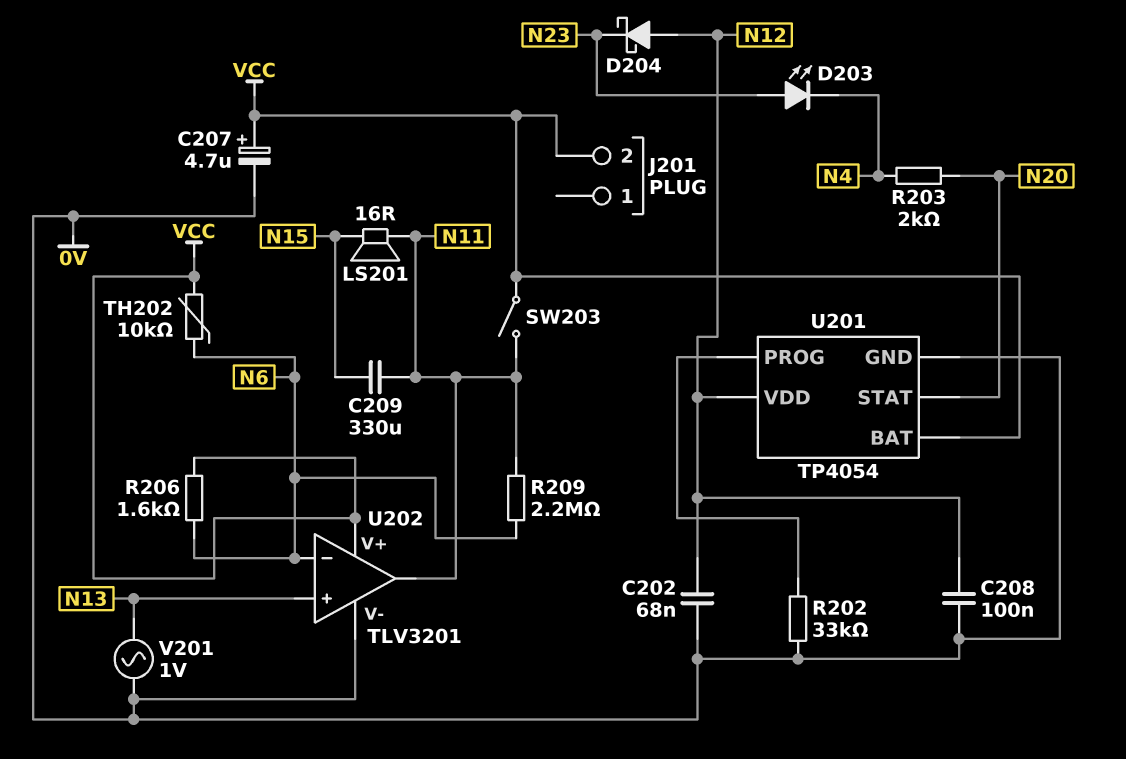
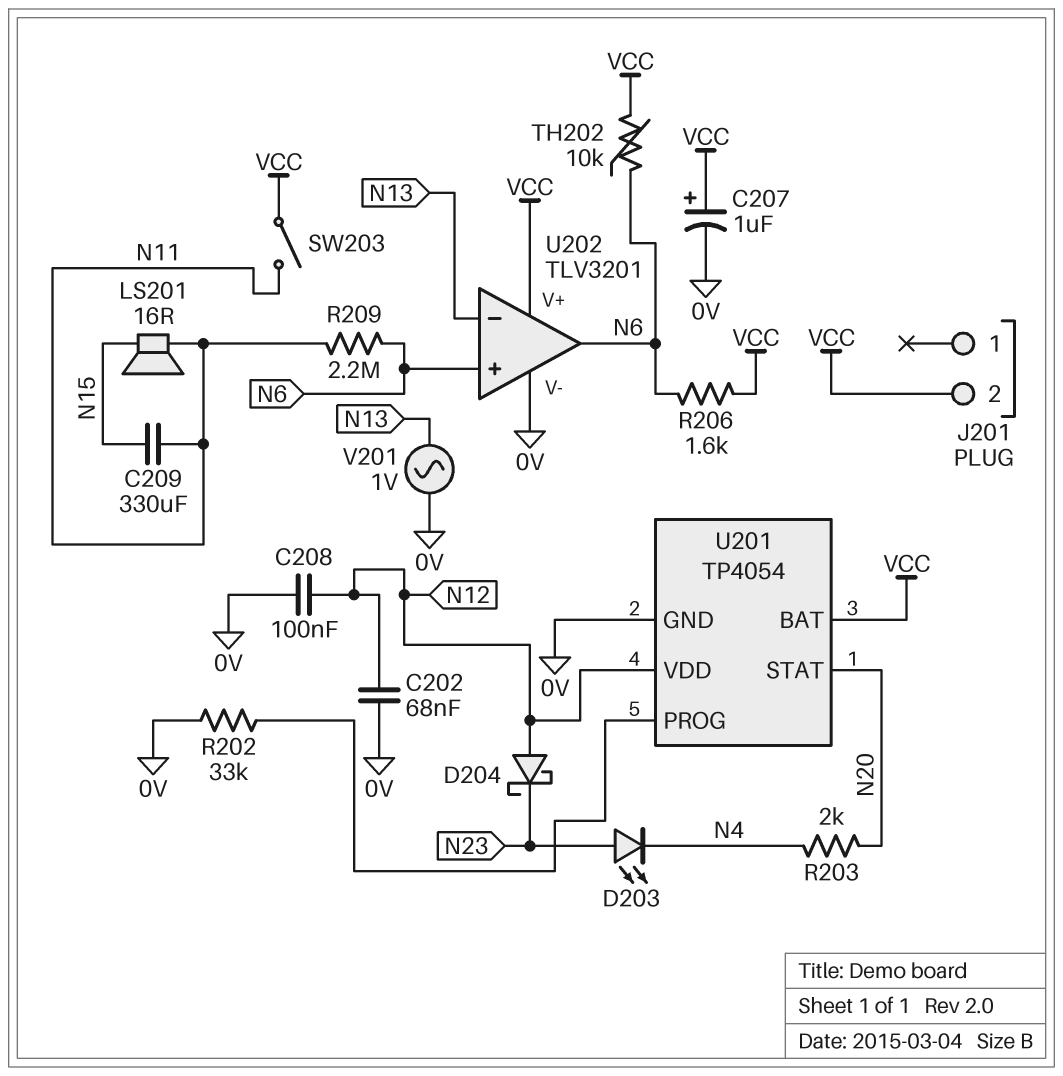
C207: 4.7uF (plus VCC, minus 0V) -> 1uF (plus VCC, minus 0V)
U202 pin in+: N13 -> N6
U202 pin in-: N6 -> N13
U202 pin out: N11 -> N6

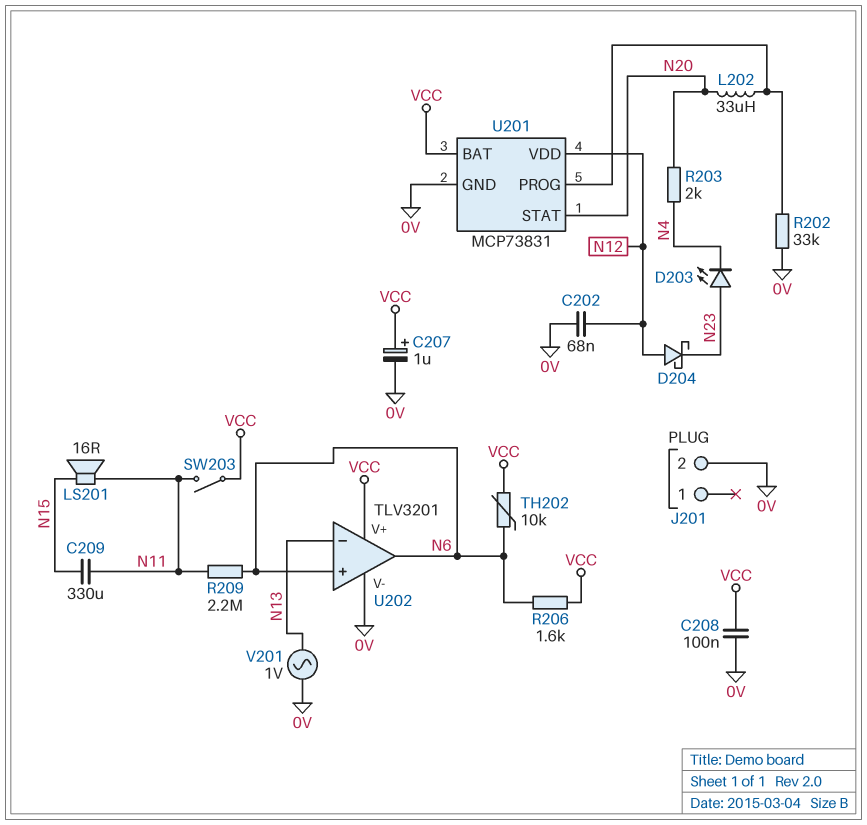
C208: 100nF (0V, N12) -> 100nF (0V, VCC)
J201 pin 2: VCC -> 0V
L202: none -> 33uH (N20, U201/PROG)
U201: TP4054 -> MCP73831

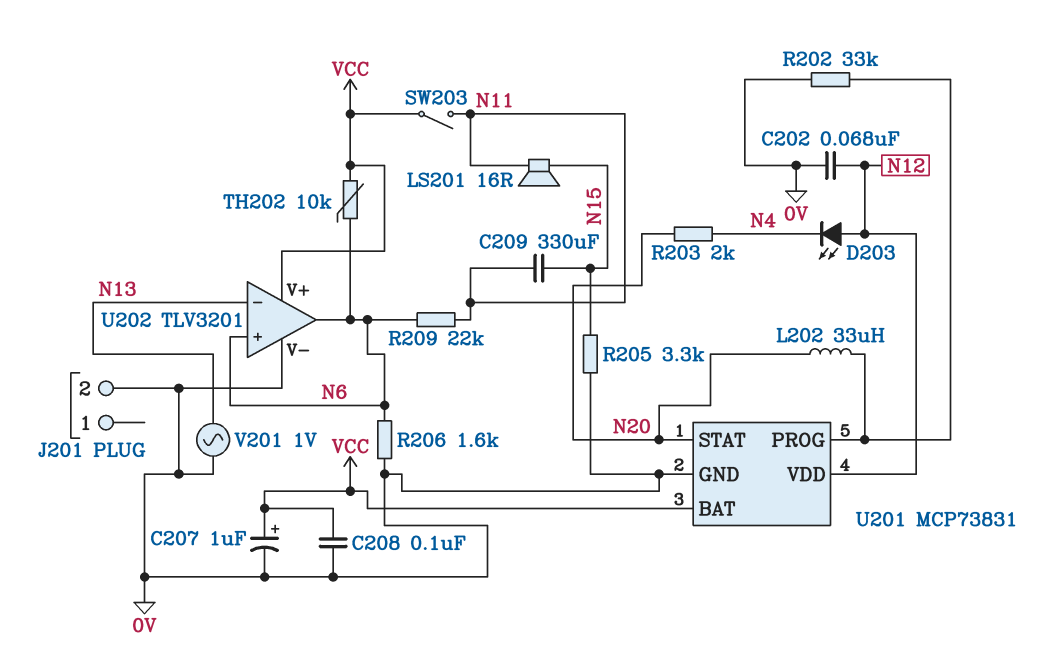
D203: LED (A N23, K N4) -> LED (A N12, K N4)
D204: schottky (A N12, K N23) -> none
R205: none -> 3.3k (0V, N15)
R206: 1.6k (N6, VCC) -> 1.6k (0V, N6)
R209: 2.2M (N6, N11) -> 22k (N6, N11)

